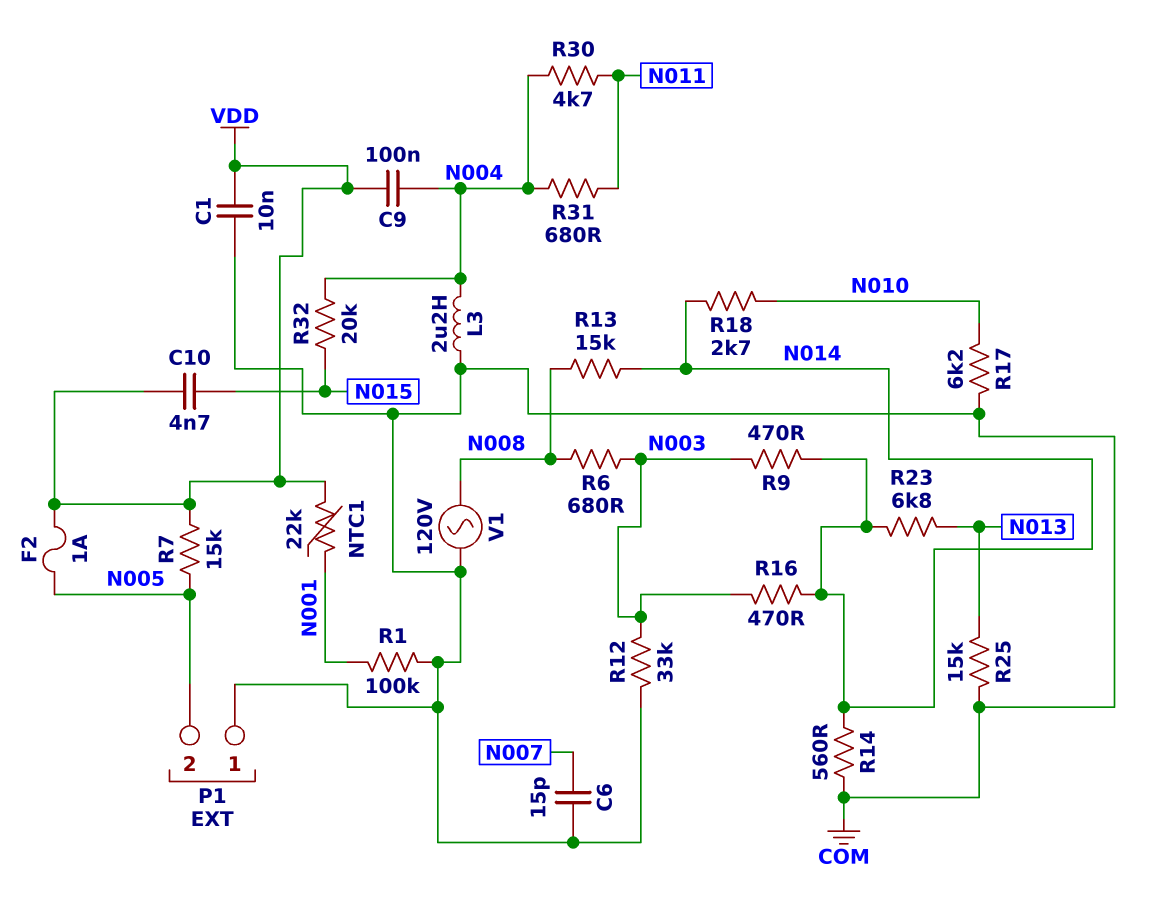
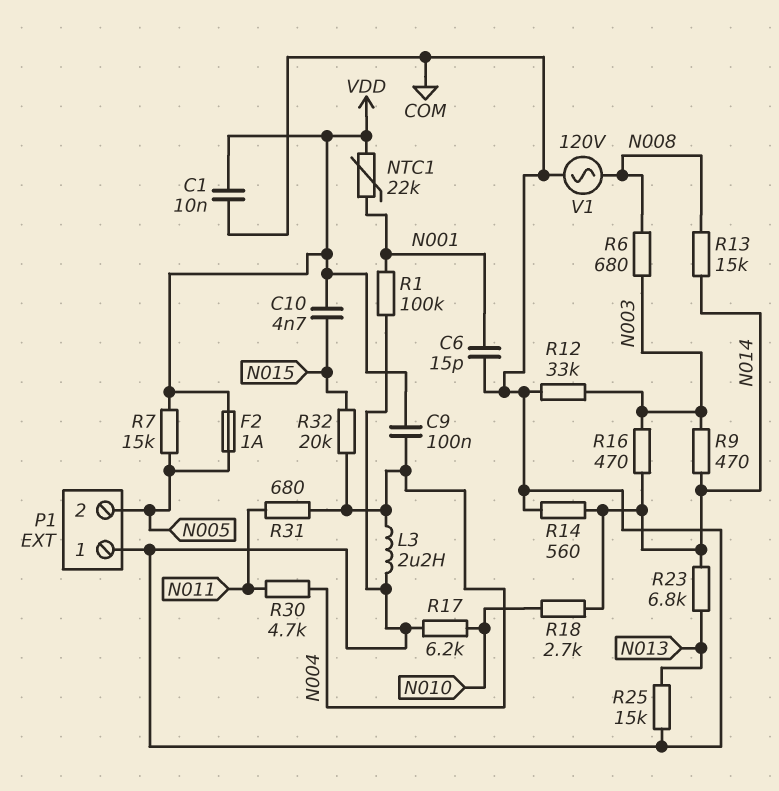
C6: 15pF (COM, N007) -> 15pF (COM, N001)

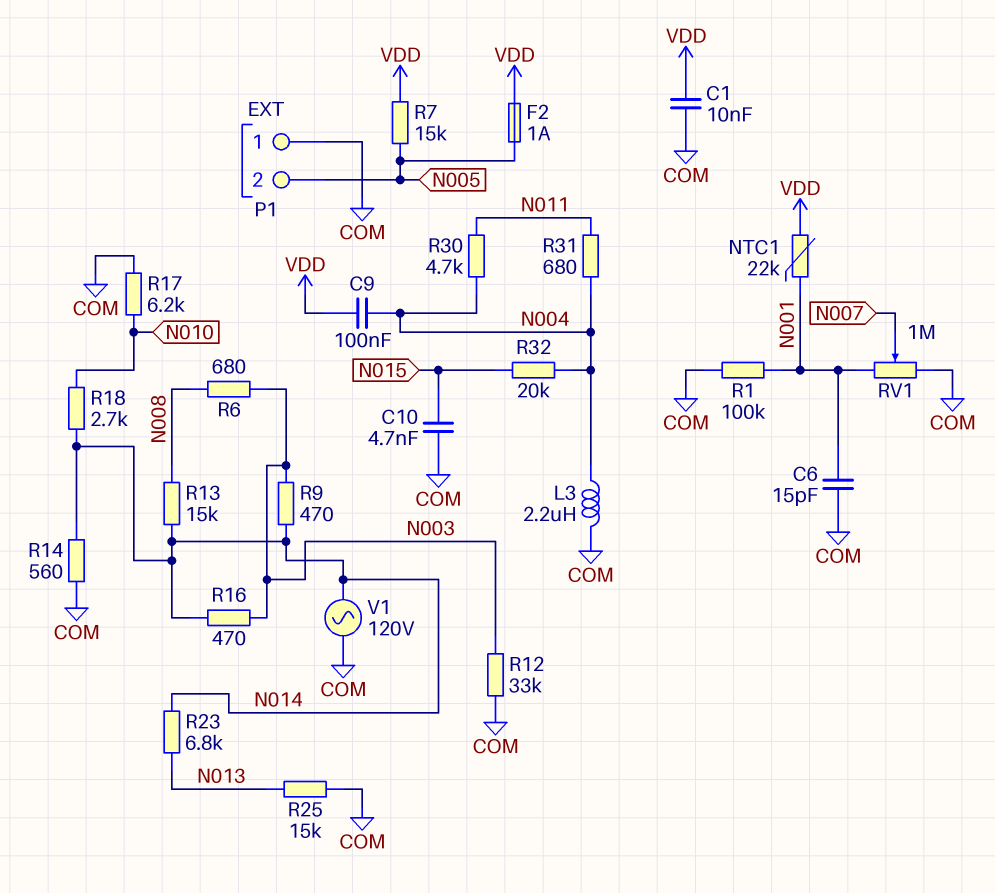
C10: 4.7nF (N015, VDD) -> 4.7nF (COM, N015)
RV1: none -> 1M (COM, N001, wiper N007)
V1: AC 120V (COM, N008) -> AC 120V (COM, N014)

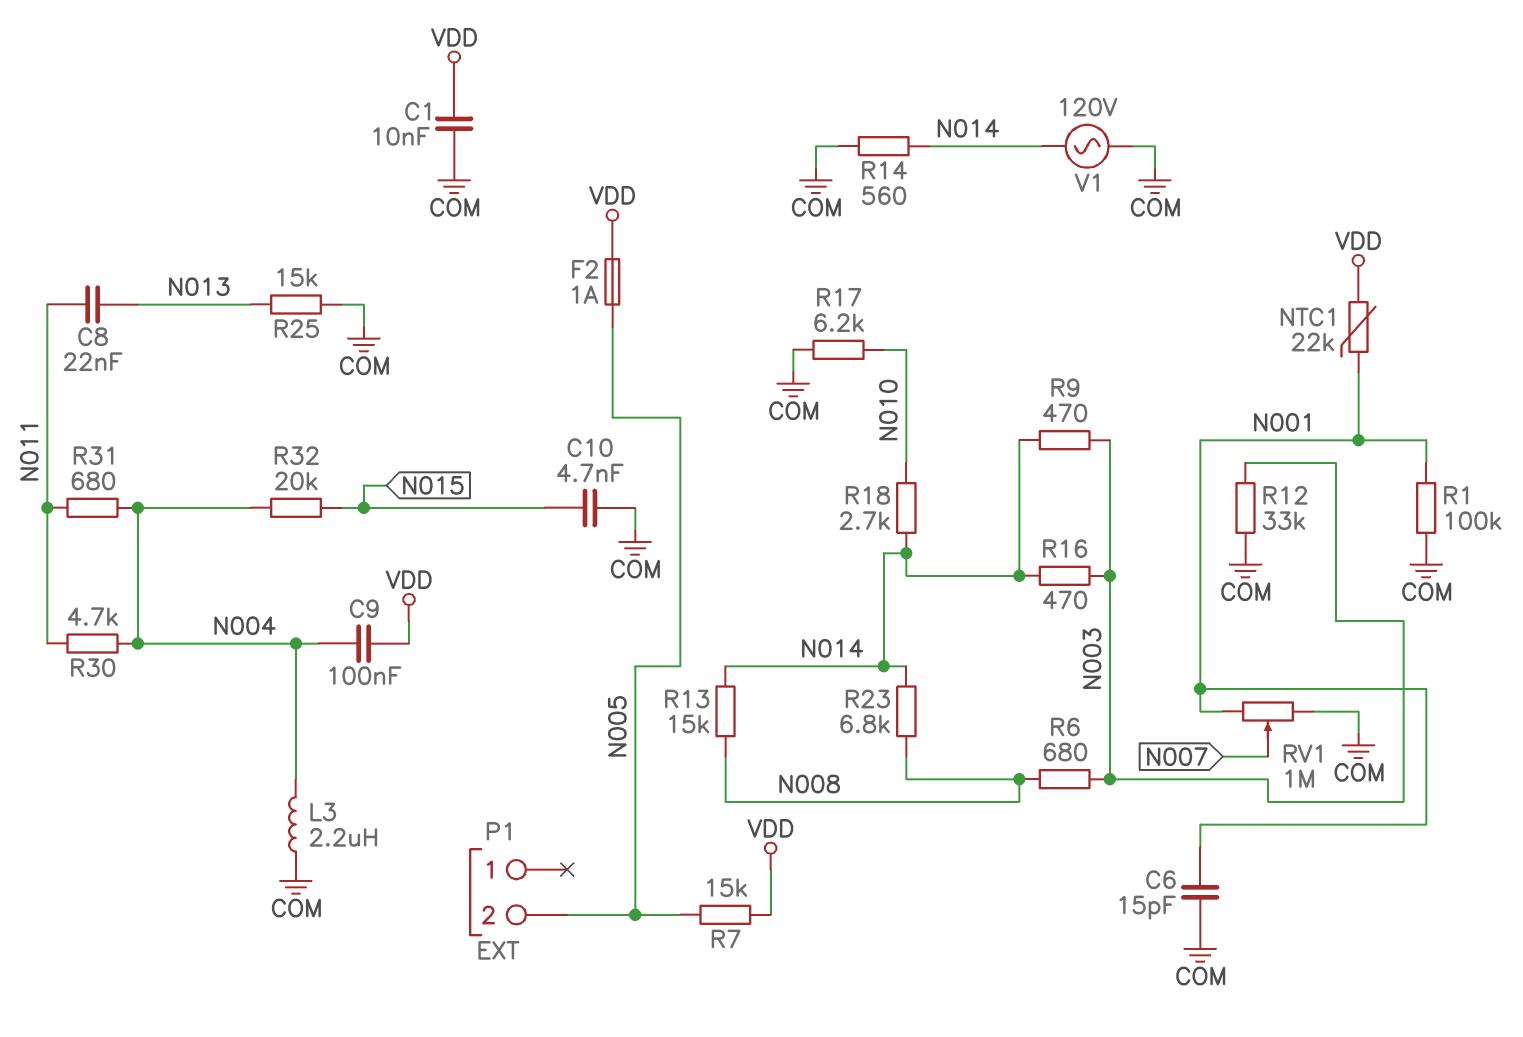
C8: none -> 22nF (N011, N013)
P1 pin 1: COM -> none
R23: 6.8k (N013, N014) -> 6.8k (N008, N014)

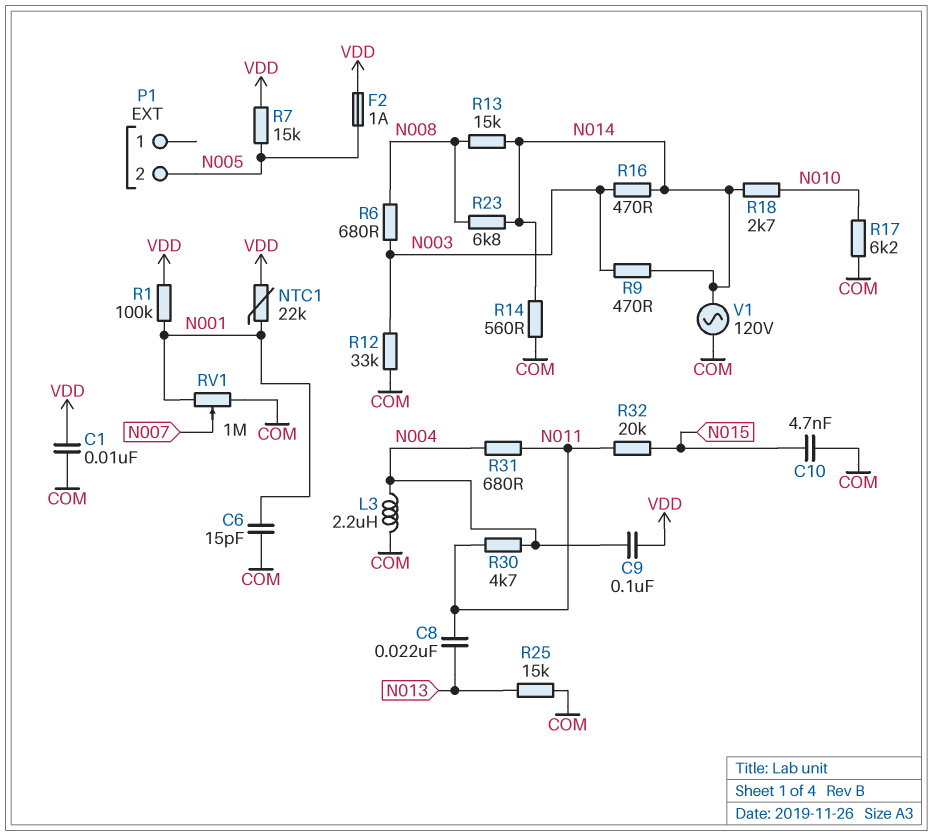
R1: 100k (COM, N001) -> 100k (N001, VDD)
R32: 20k (N004, N015) -> 20k (N011, N015)

